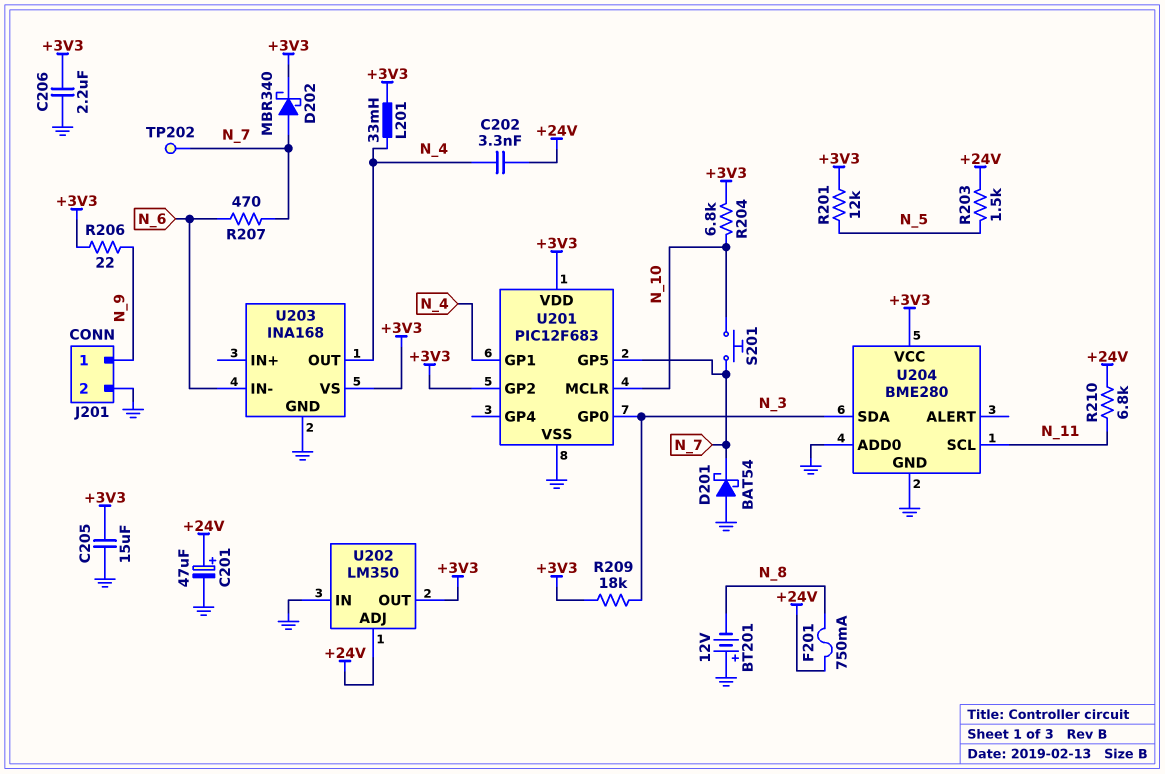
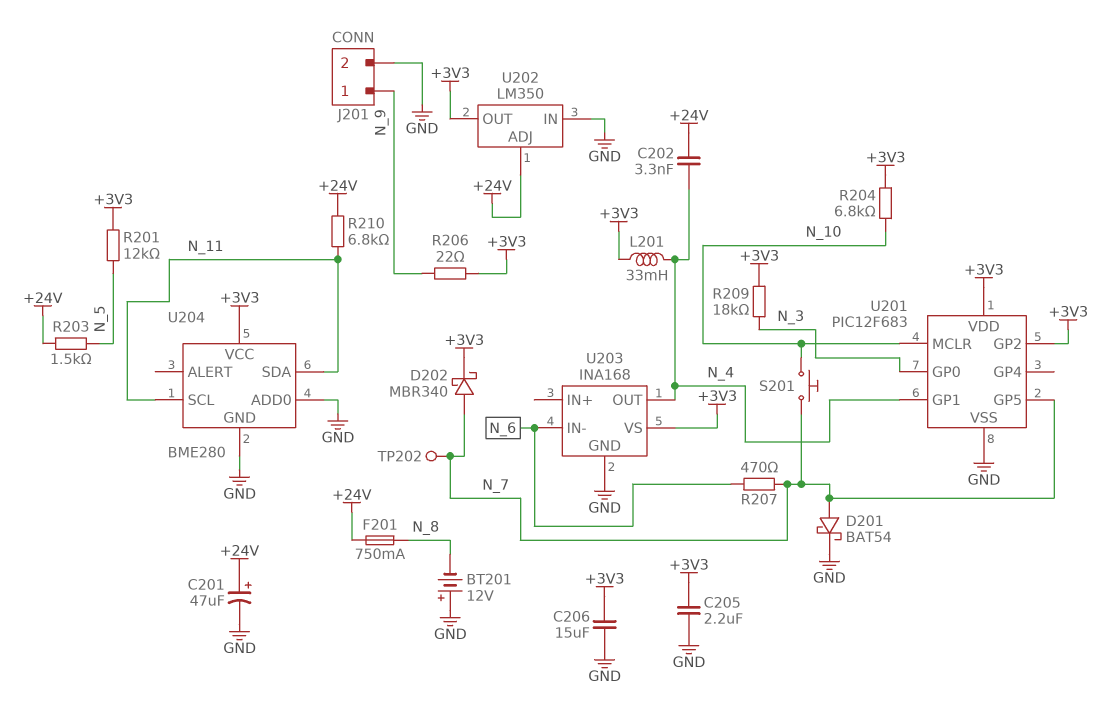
C205: 15uF (+3V3, GND) -> 2.2uF (+3V3, GND)
C206: 2.2uF (+3V3, GND) -> 15uF (+3V3, GND)
D201: schottky BAT54 (A GND, K N_7) -> schottky BAT54 (A N_7, K GND)
U204 pin SDA: N_3 -> N_11

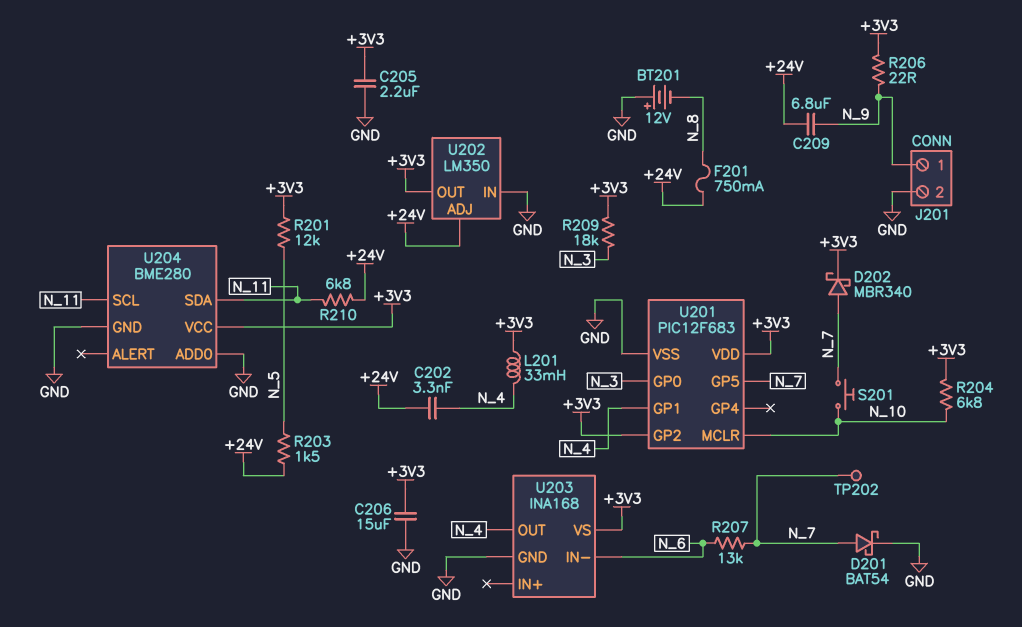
C201: 47uF (plus +24V, minus GND) -> none
C209: none -> 6.8uF (+24V, N_9)
R207: 470 (N_6, N_7) -> 13k (N_6, N_7)

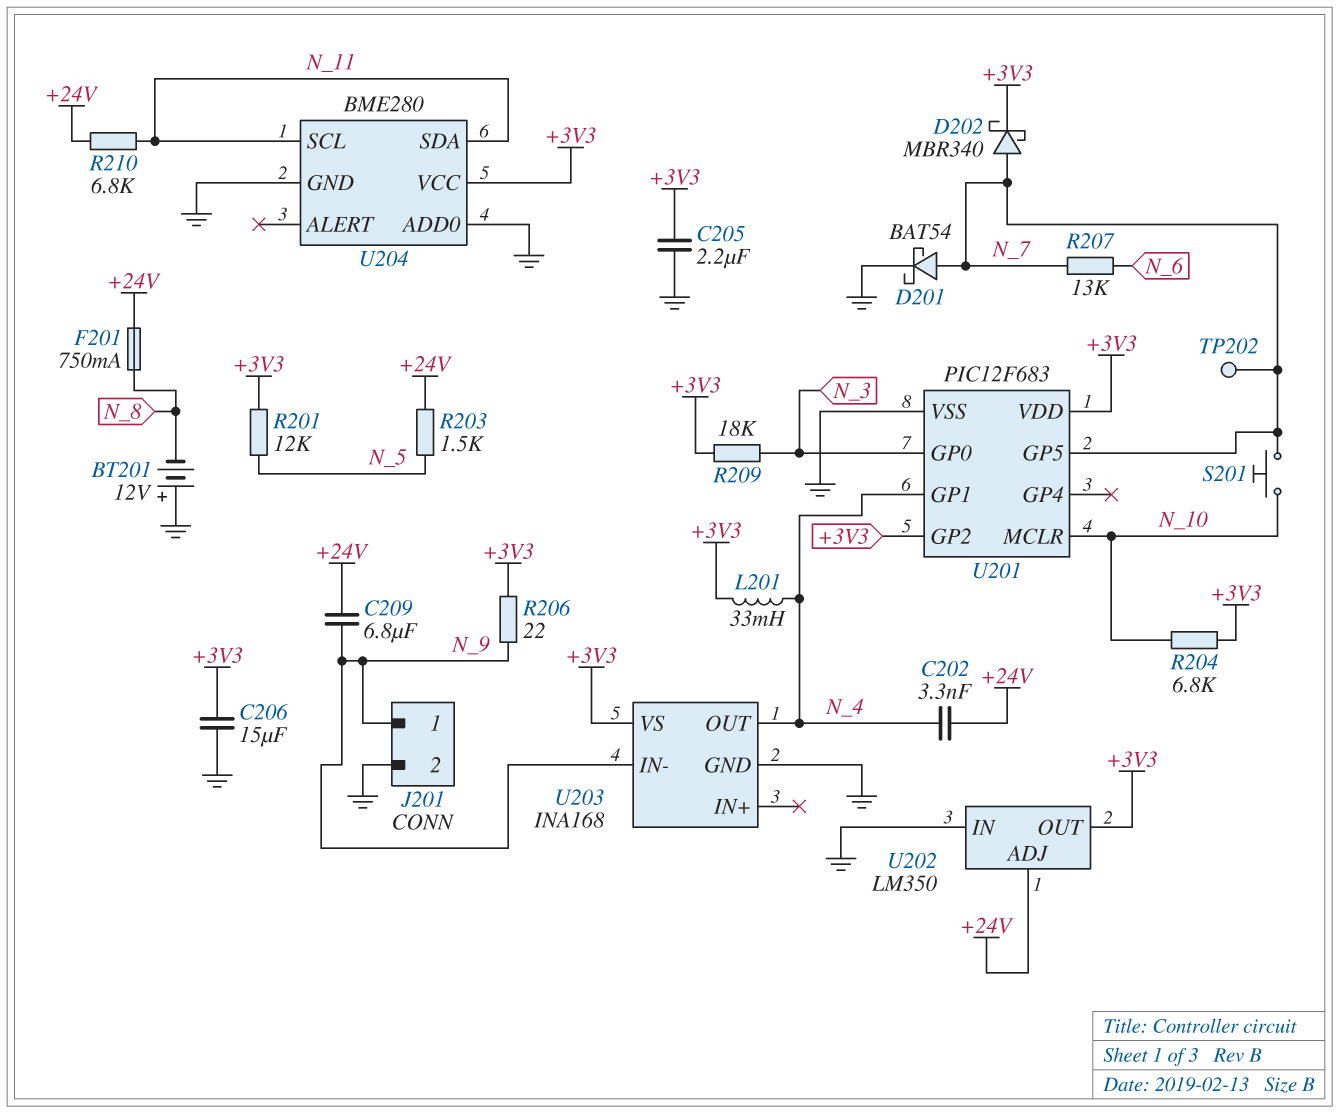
U203 pin IN-: N_6 -> N_9

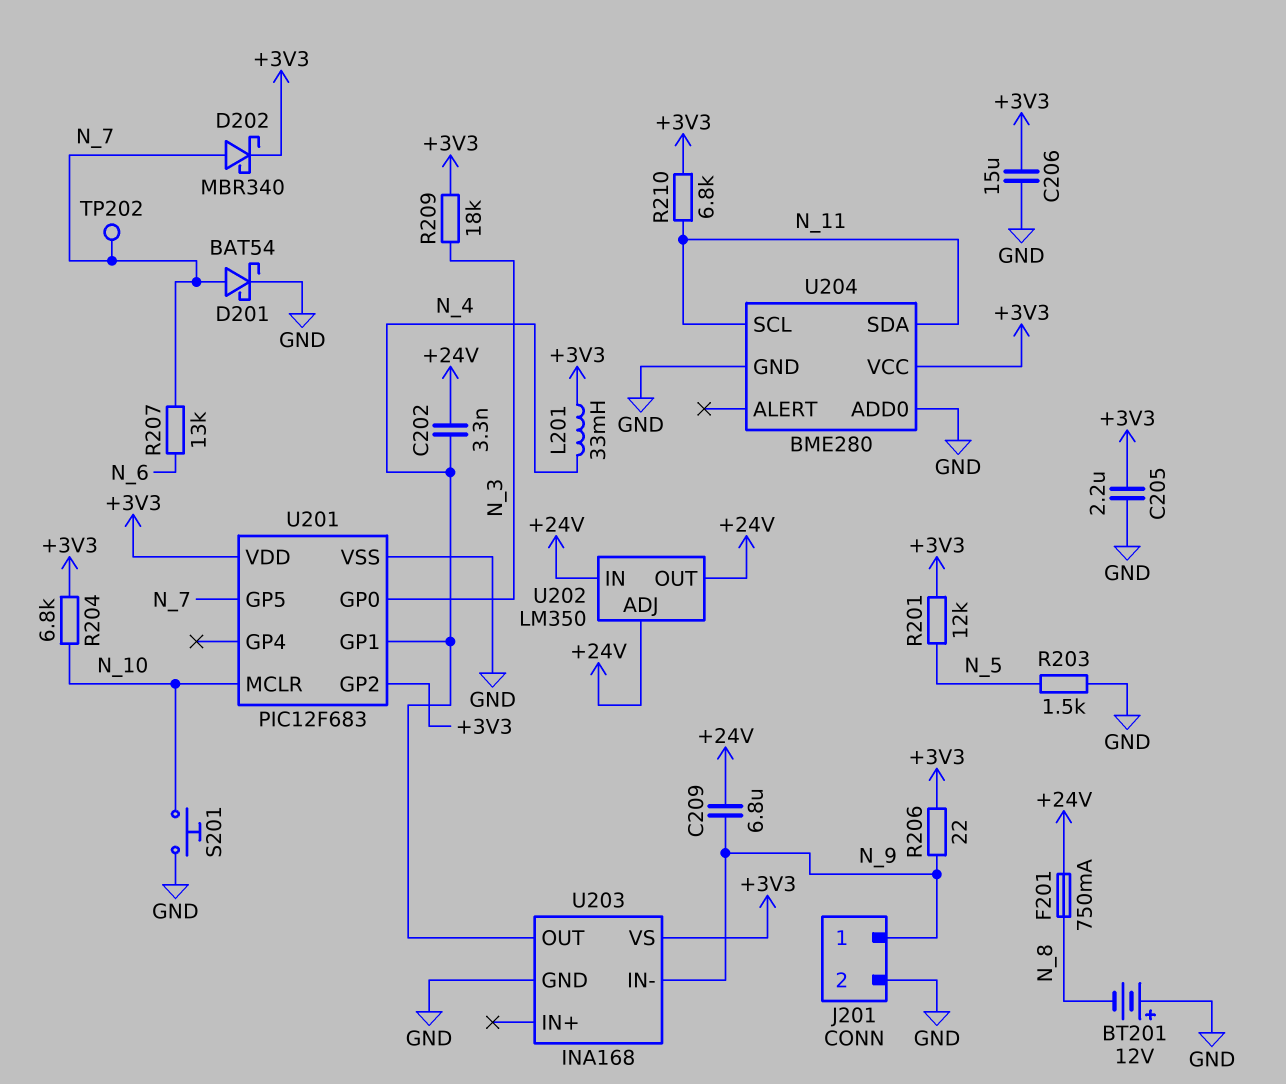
R203: 1.5k (+24V, N_5) -> 1.5k (GND, N_5)
R210: 6.8k (+24V, N_11) -> 6.8k (+3V3, N_11)
S201: button (N_7, N_10) -> button (GND, N_10)
U202 pin IN: GND -> +24V
U202 pin OUT: +3V3 -> +24V

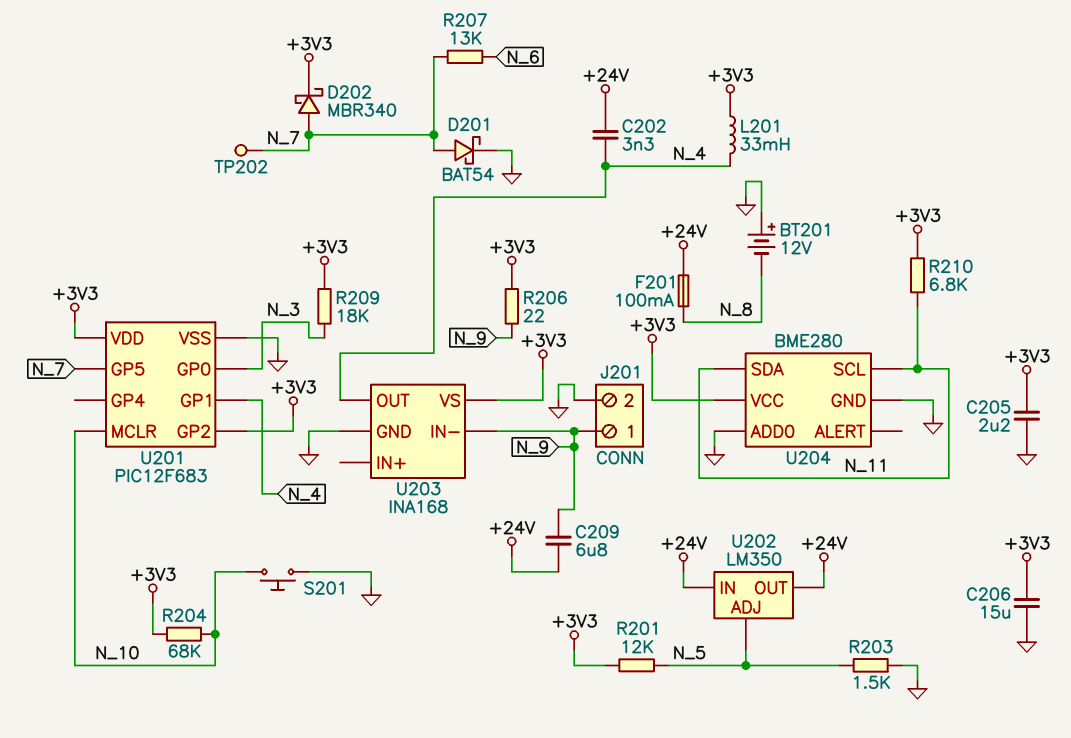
F201: 750mA (+24V, N_8) -> 100mA (+24V, N_8)
R204: 6.8k (+3V3, N_10) -> 68k (+3V3, N_10)
U202 pin ADJ: +24V -> N_5

